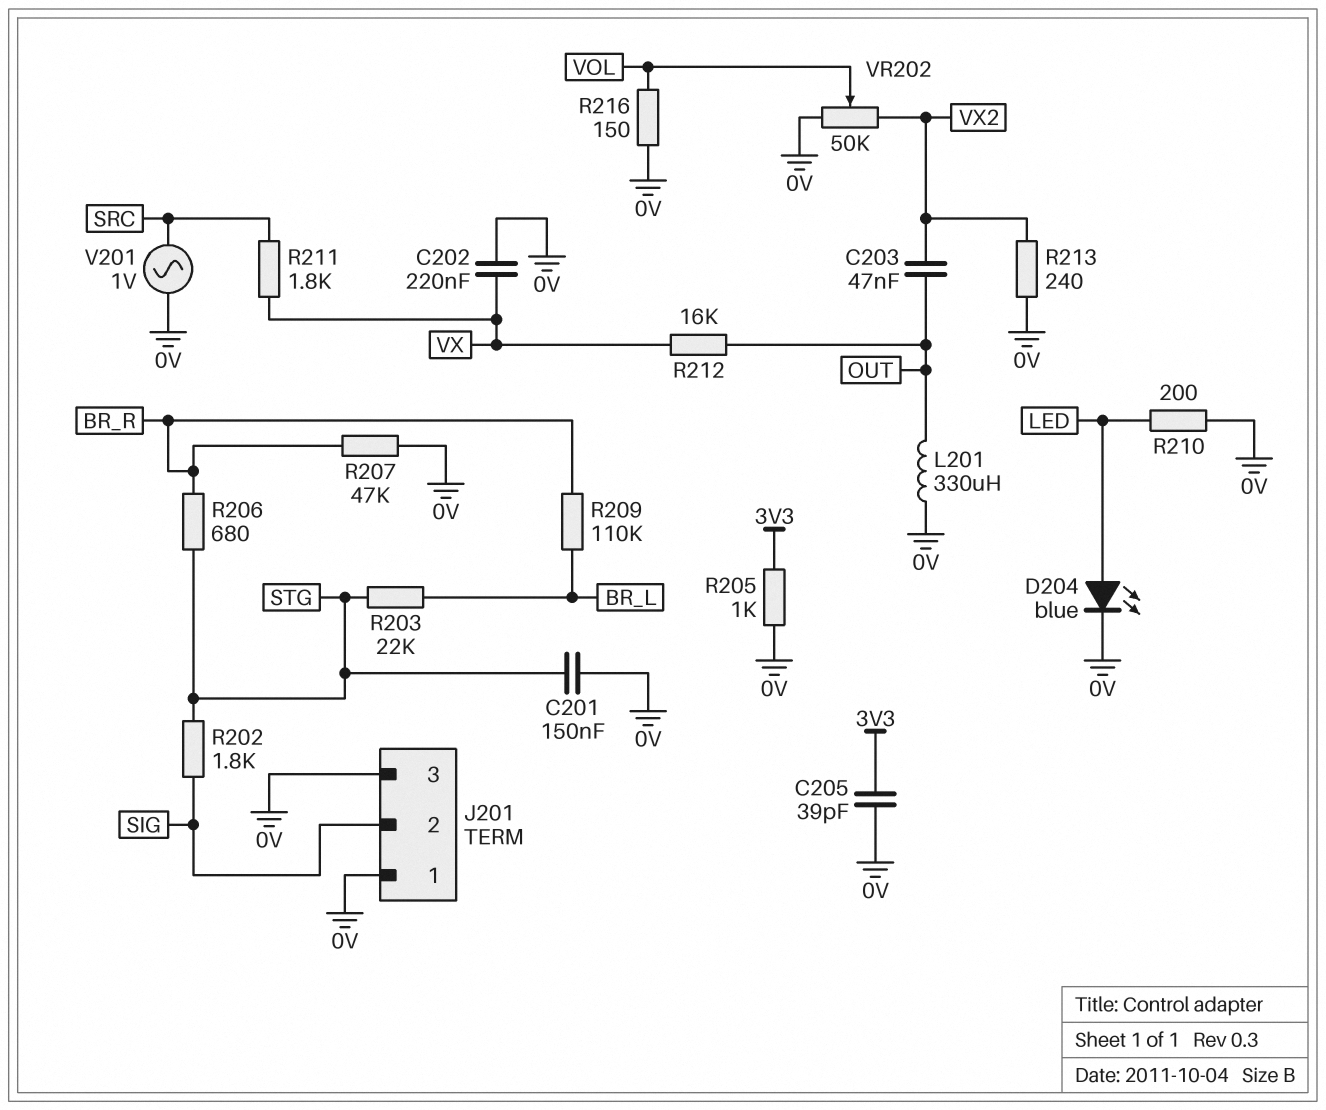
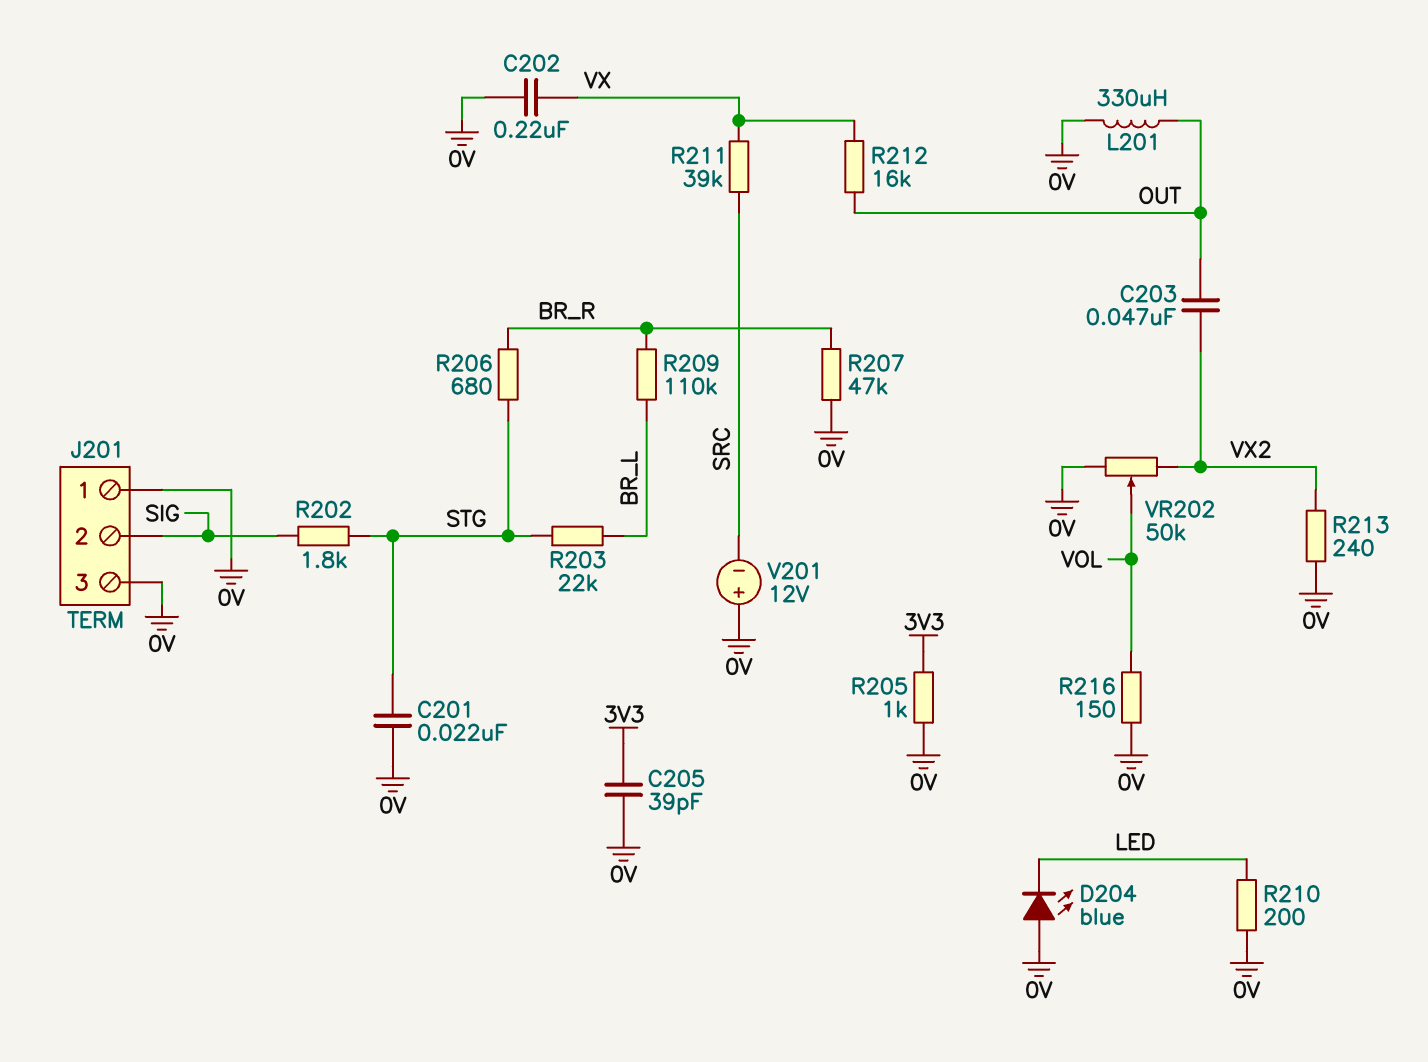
C201: 150nF (0V, STG) -> 22nF (0V, STG)
D204: LED blue (A LED, K 0V) -> LED blue (A 0V, K LED)
R211: 1.8k (SRC, VX) -> 39k (SRC, VX)
V201: AC 1V (0V, SRC) -> 12V (plus 0V, minus SRC)

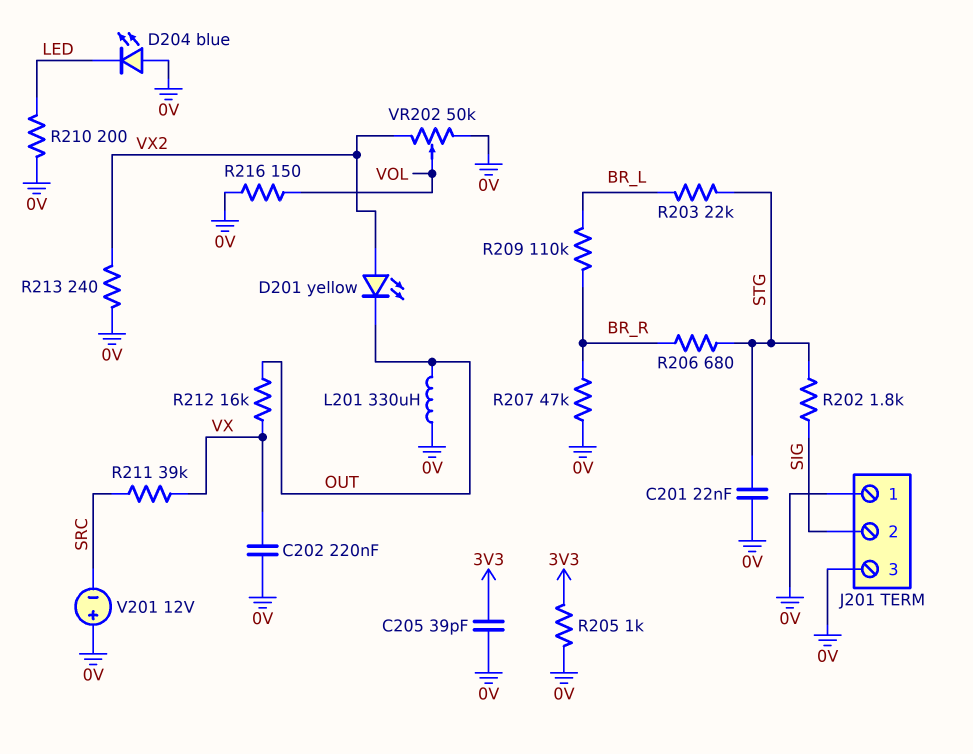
C203: 47nF (OUT, VX2) -> none
D201: none -> LED yellow (A VX2, K OUT)

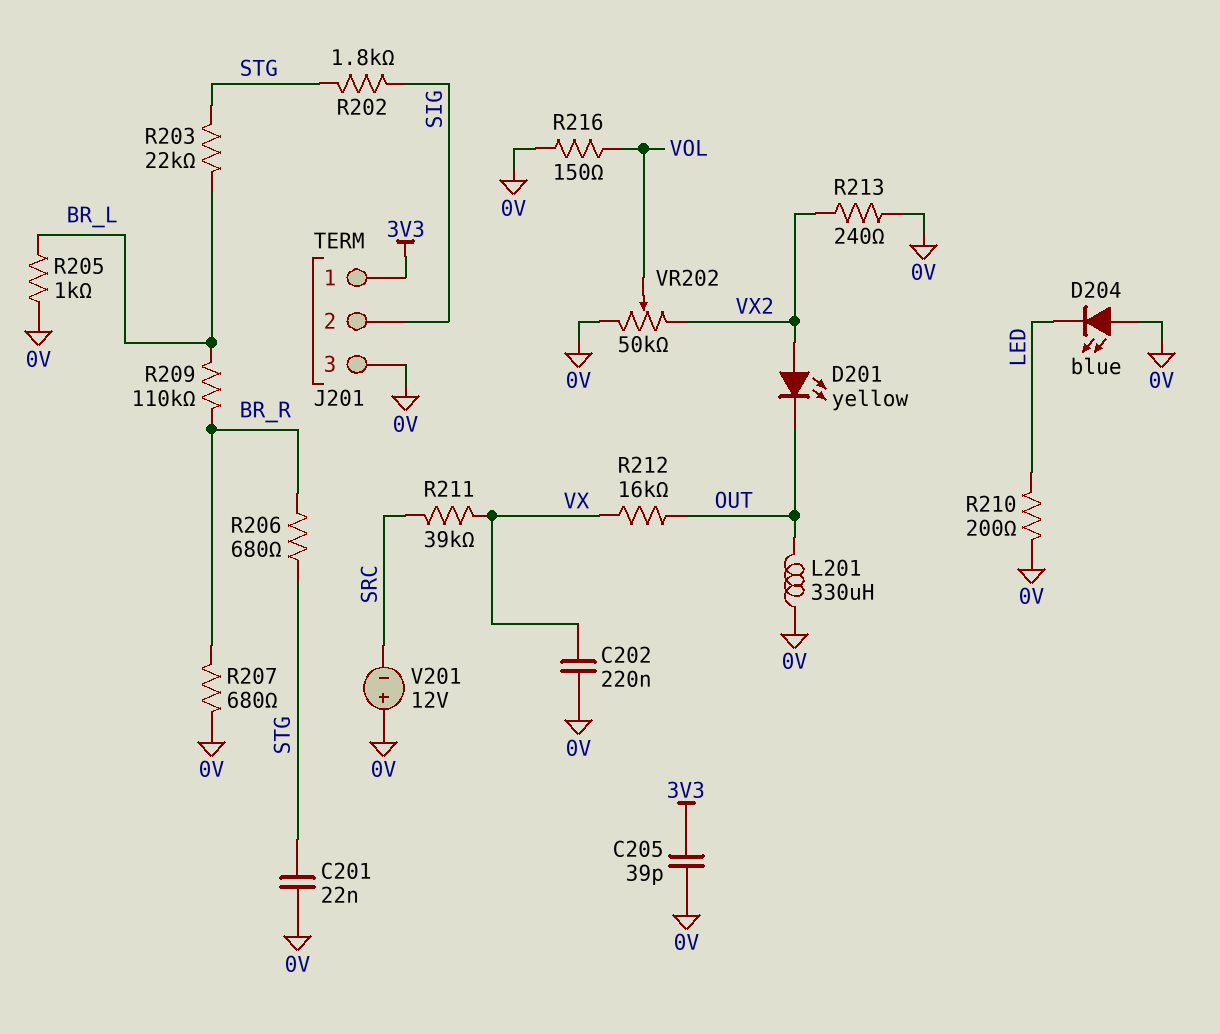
J201 pin 1: 0V -> 3V3
R205: 1k (0V, 3V3) -> 1k (0V, BR_L)
R207: 47k (0V, BR_R) -> 680 (0V, BR_R)

